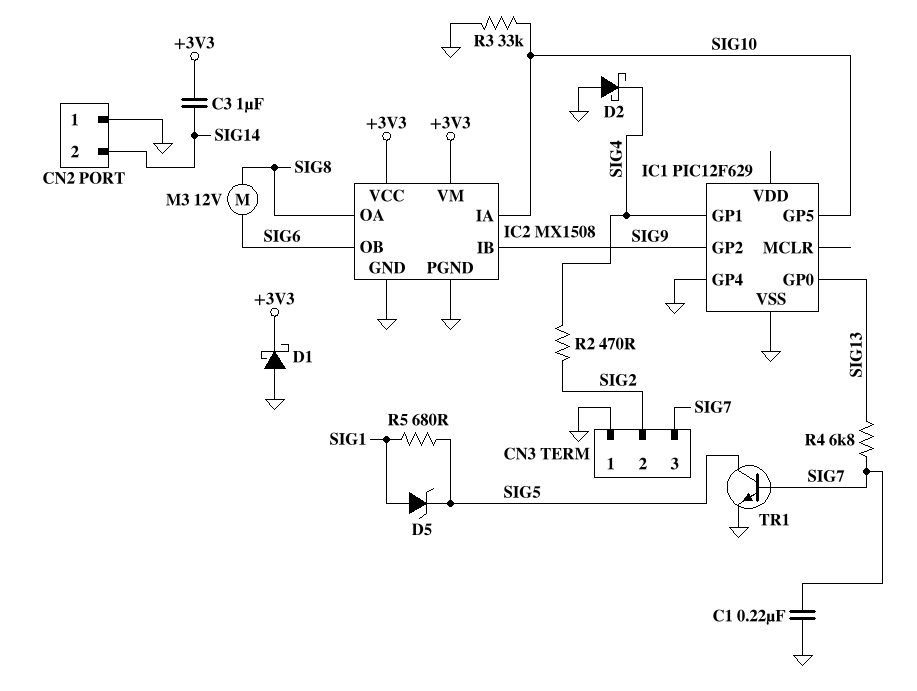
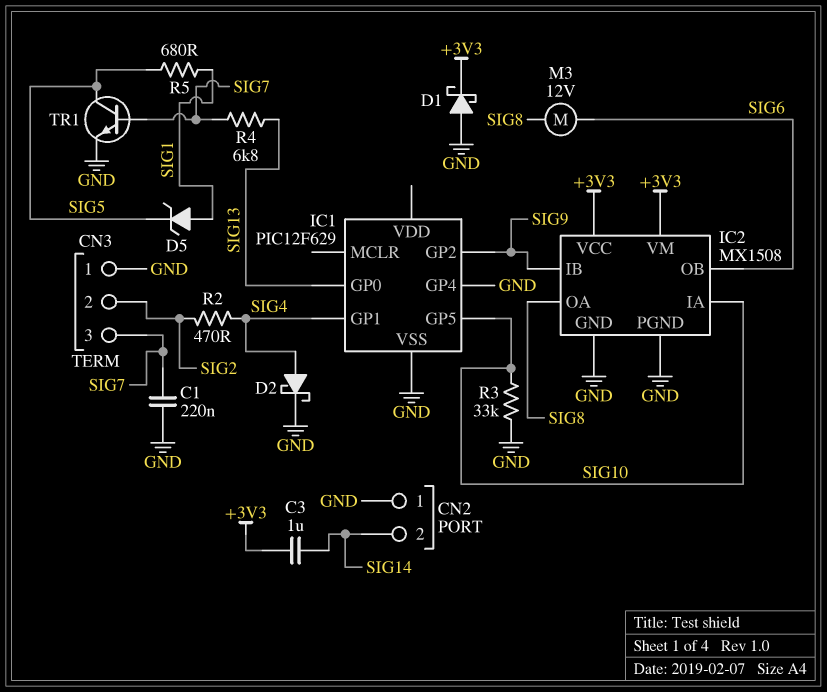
D2: schottky (A GND, K SIG4) -> schottky (A SIG4, K GND)

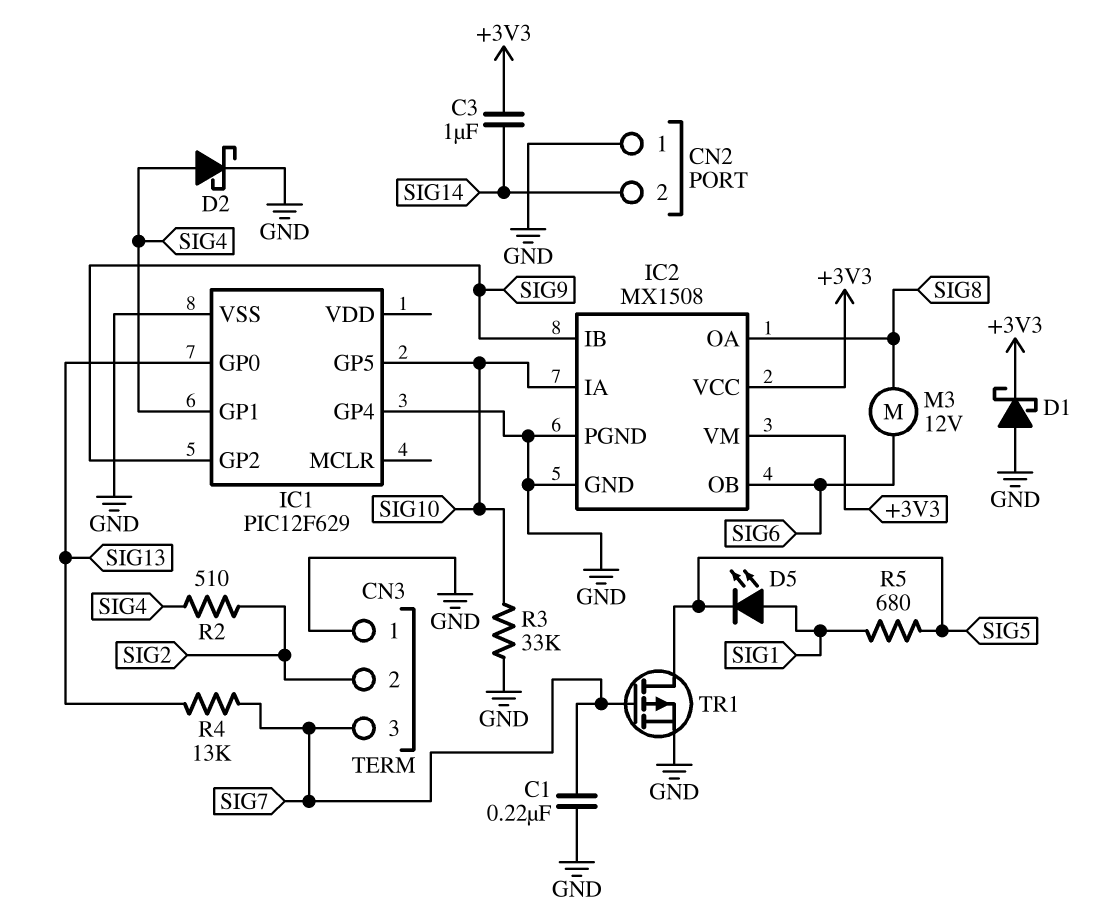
D5: zener (A SIG1, K SIG5) -> LED (A SIG1, K SIG5)
R2: 470 (SIG2, SIG4) -> 510 (SIG2, SIG4)
R4: 6.8k (SIG7, SIG13) -> 13k (SIG7, SIG13)
TR1: NPN (B SIG7, C SIG5, E GND) -> PMOS (G SIG7, D SIG5, S GND)

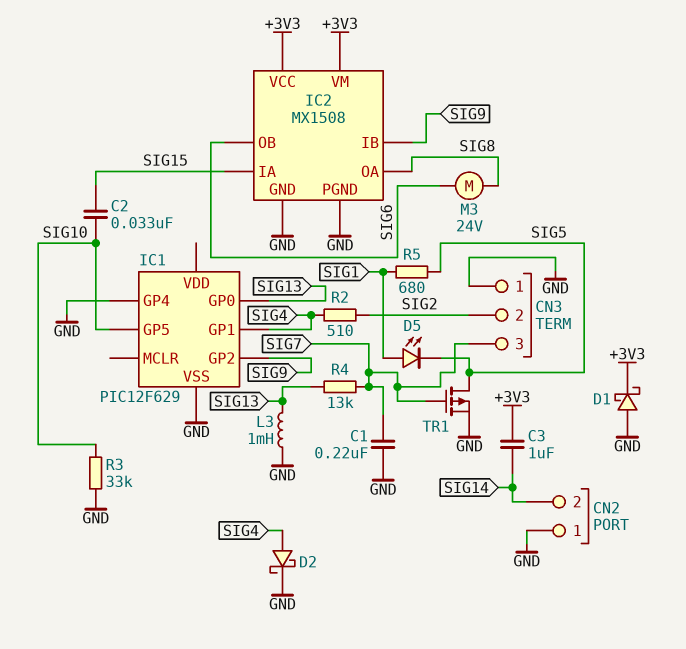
C2: none -> 33nF (SIG10, SIG15)
IC2 pin IA: SIG10 -> SIG15
L3: none -> 1mH (GND, SIG13)
M3: motor 12V (SIG6, SIG8) -> motor 24V (SIG6, SIG8)

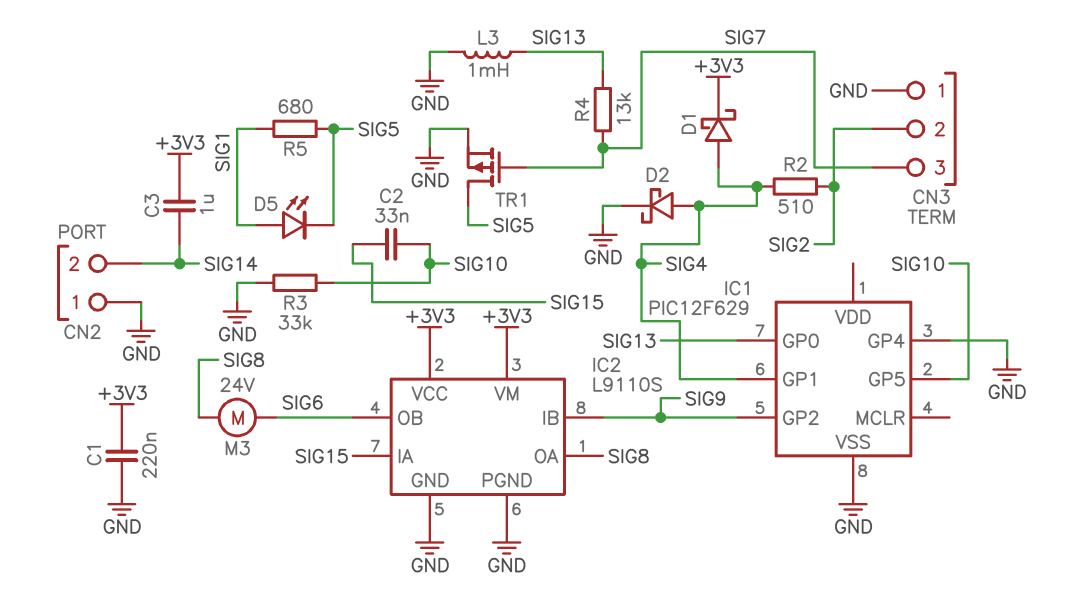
C1: 220nF (GND, SIG7) -> 220nF (+3V3, GND)
D1: schottky (A GND, K +3V3) -> schottky (A SIG4, K +3V3)
IC2: MX1508 -> L9110S

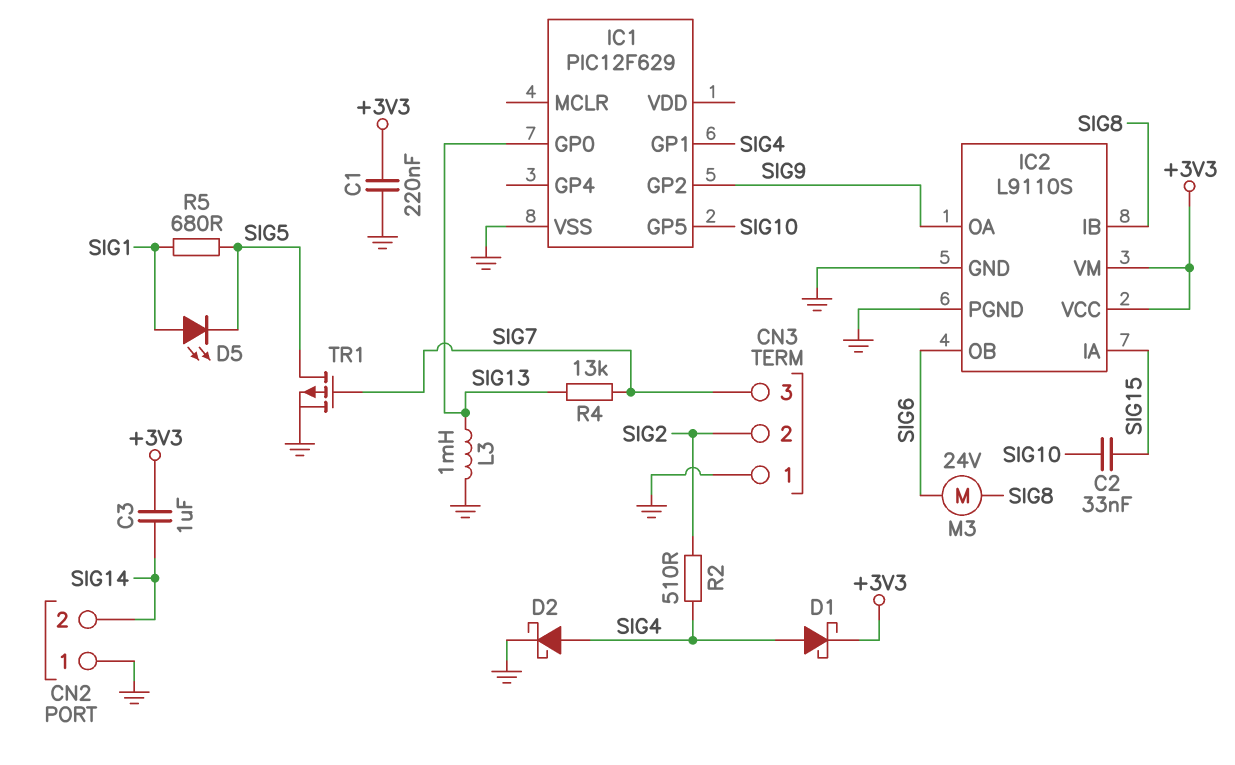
IC1 pin GP4: GND -> none
IC2 pin IB: SIG9 -> SIG8
IC2 pin OA: SIG8 -> SIG9
R3: 33k (GND, SIG10) -> none

